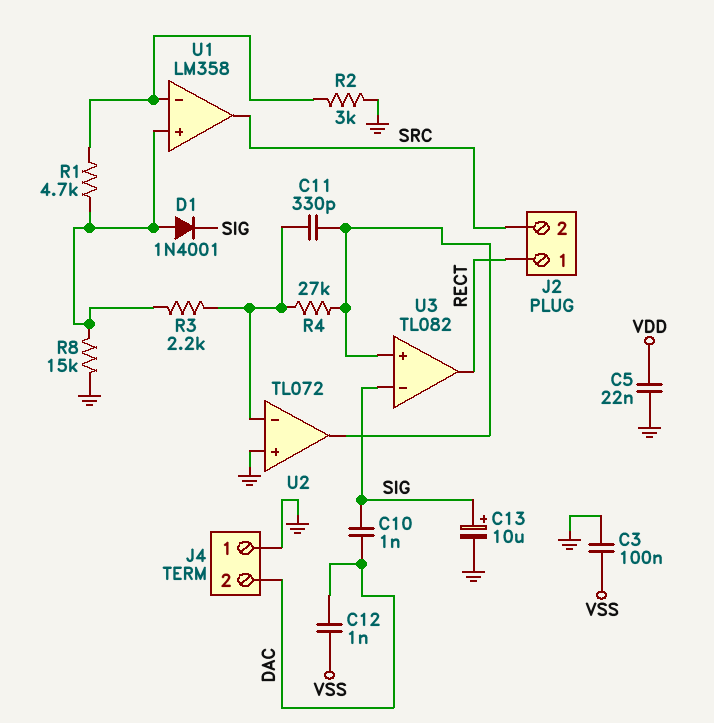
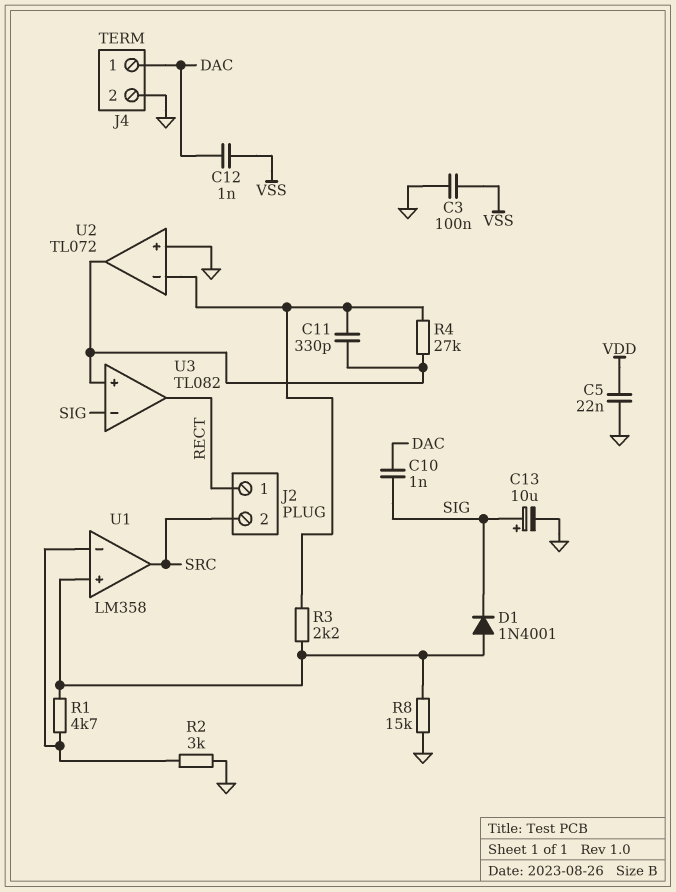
J4 pin 1: GND -> DAC
J4 pin 2: DAC -> GND

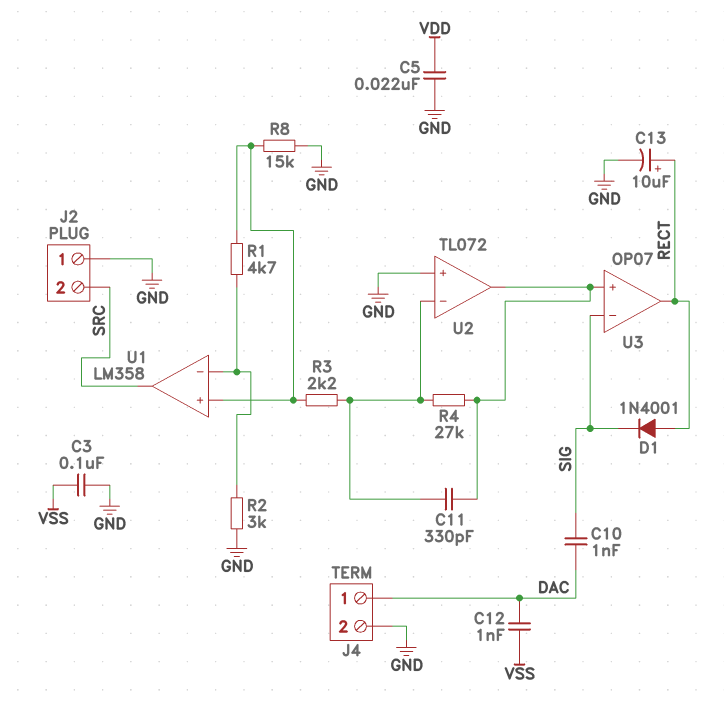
C13: 10uF (plus SIG, minus GND) -> 10uF (plus RECT, minus GND)
D1: diode 1N4001 (A U1/in+, K SIG) -> diode 1N4001 (A RECT, K SIG)
J2 pin 1: RECT -> GND
U3: TL082 -> OP07

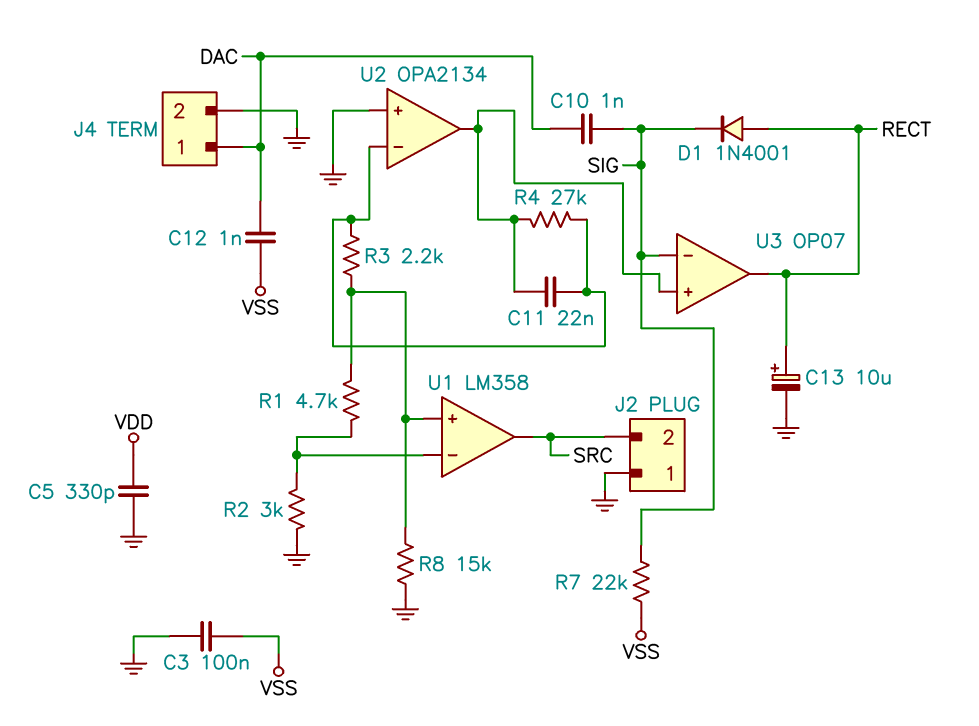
C5: 22nF (GND, VDD) -> 330pF (GND, VDD)
C11: 330pF (U2/in-, U2/out) -> 22nF (U2/in-, U2/out)
R7: none -> 22k (SIG, VSS)
U2: TL072 -> OPA2134

